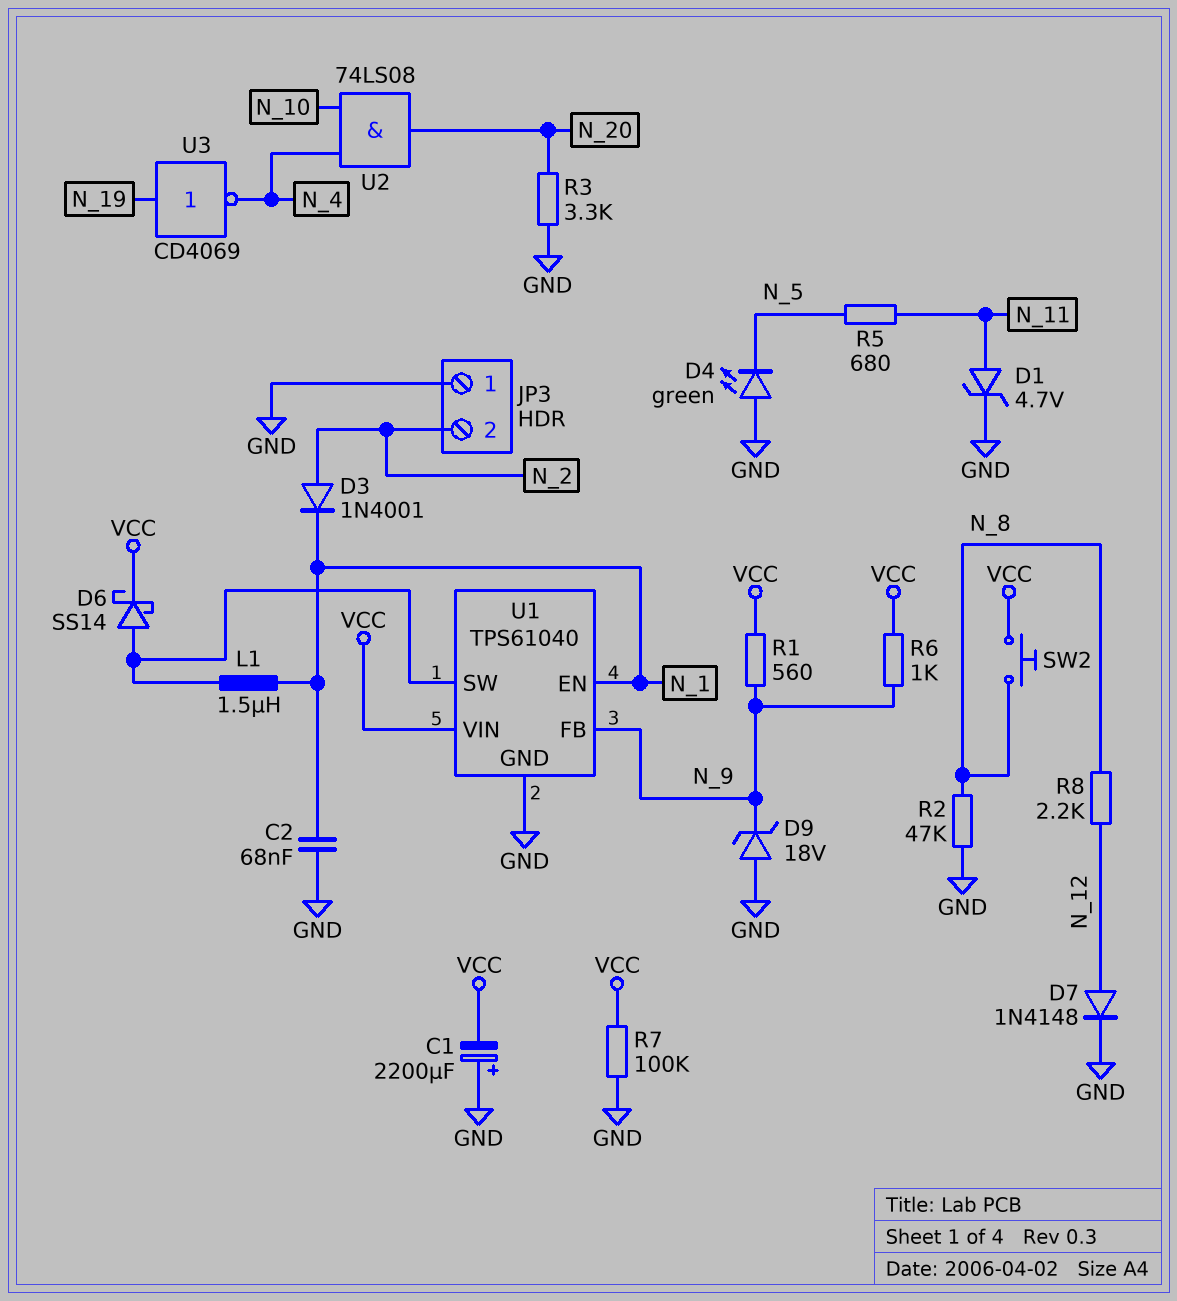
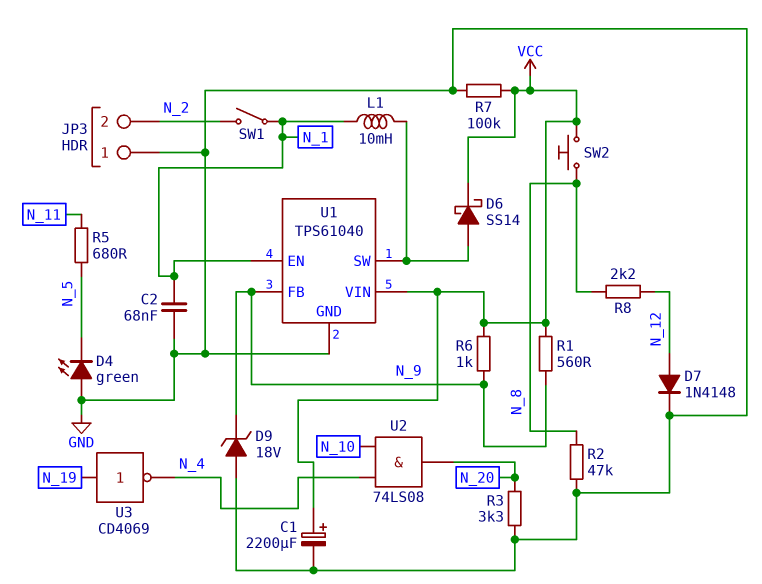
C1: 2200uF (plus GND, minus VCC) -> 2200uF (plus VCC, minus GND)
D1: zener 4.7V (A N_11, K GND) -> none
D3: diode 1N4001 (A N_2, K N_1) -> none
L1: 1.5uH (N_1, U1/SW) -> 10mH (N_1, U1/SW)
SW1: none -> switch (N_1, N_2)

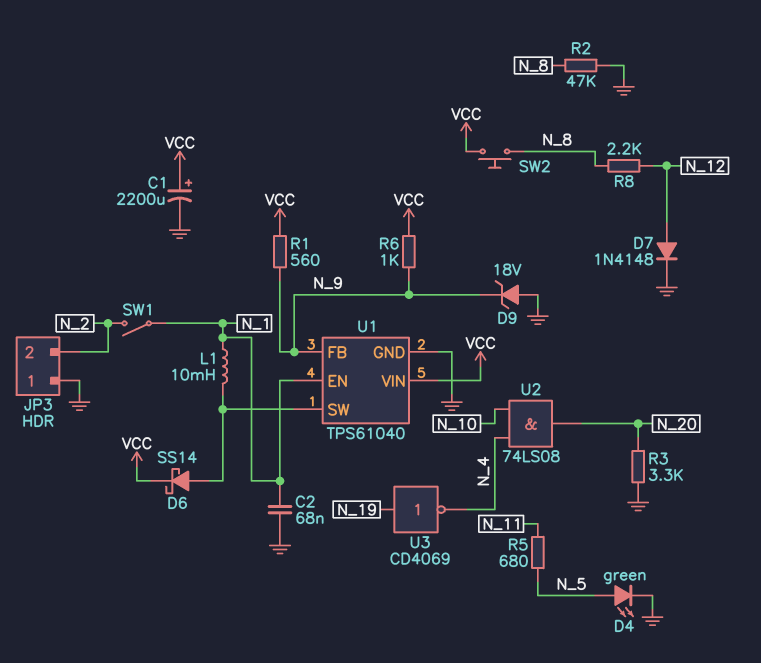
D4: LED green (A GND, K N_5) -> LED green (A N_5, K GND)
R7: 100k (GND, VCC) -> none

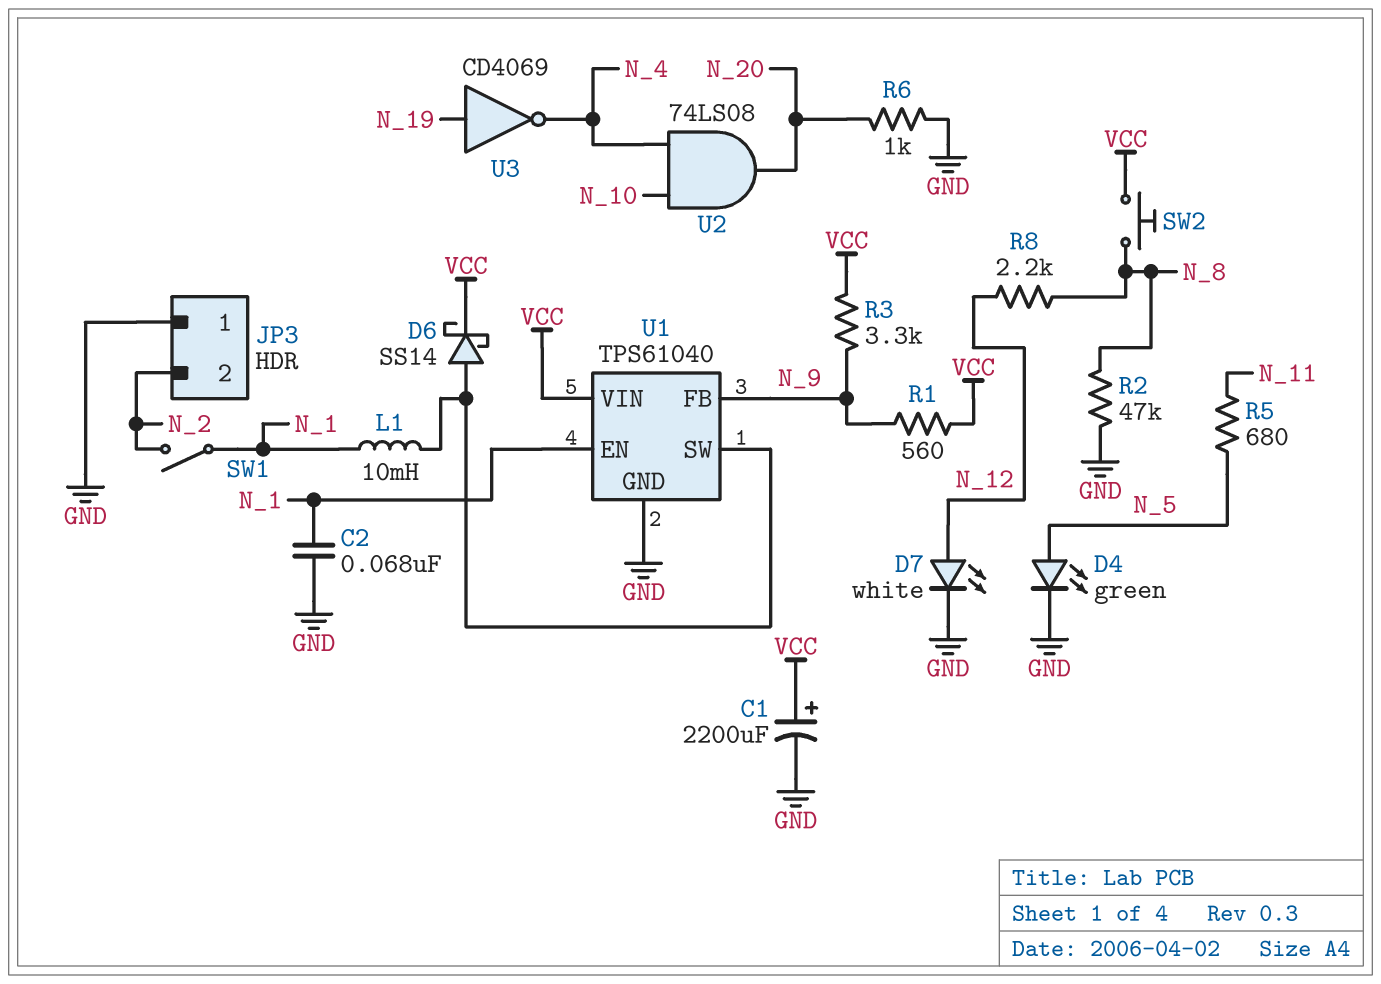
D7: diode 1N4148 (A N_12, K GND) -> LED white (A N_12, K GND)
D9: zener 18V (A GND, K N_9) -> none
R3: 3.3k (GND, N_20) -> 3.3k (N_9, VCC)
R6: 1k (N_9, VCC) -> 1k (GND, N_20)

